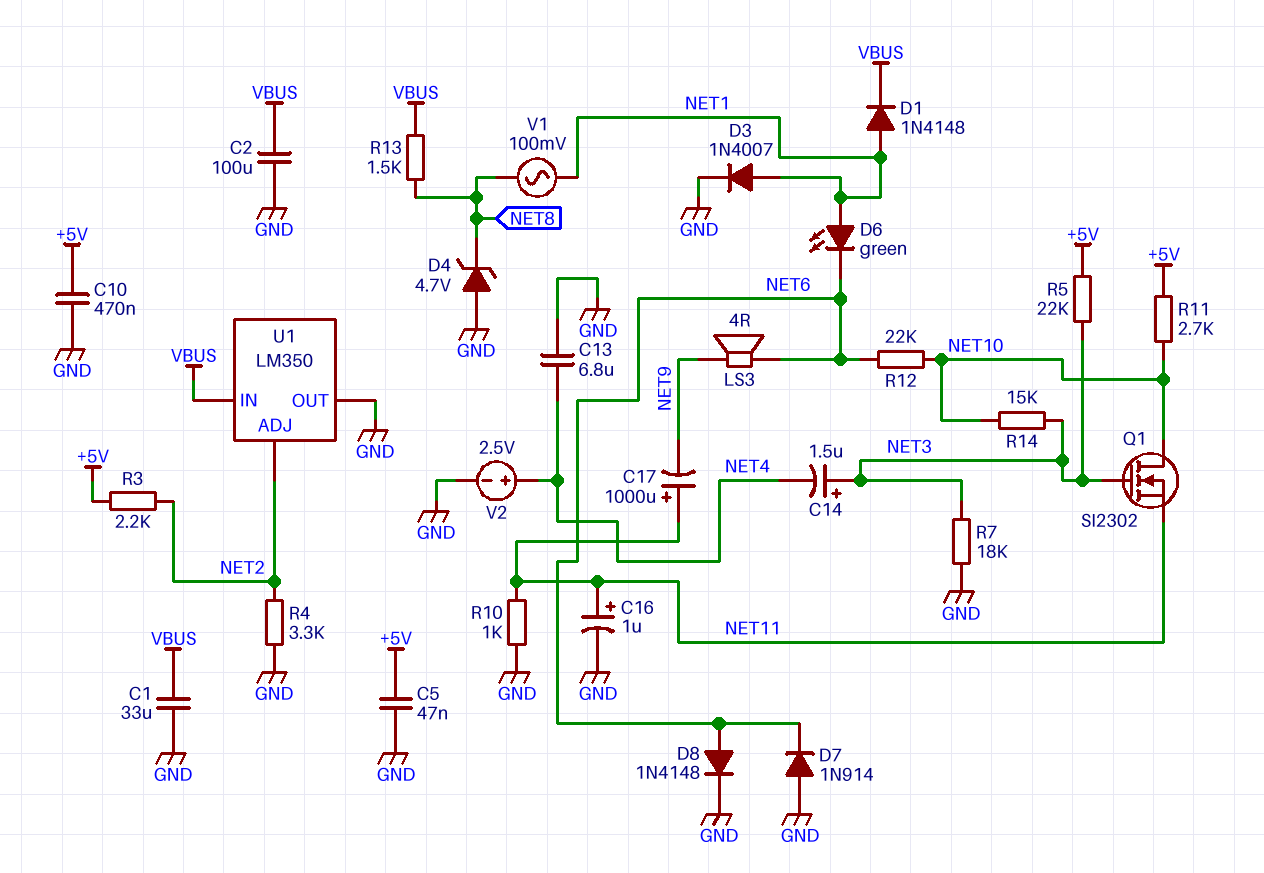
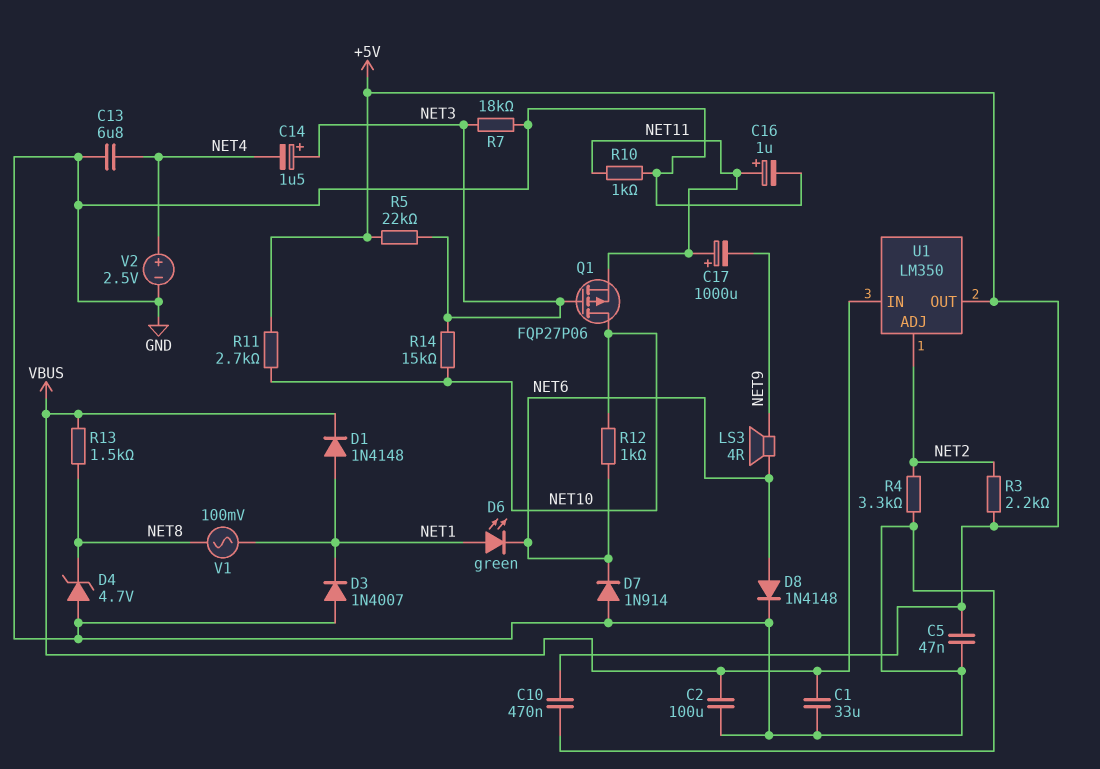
D3: diode 1N4007 (A NET1, K GND) -> diode 1N4007 (A GND, K NET1)
Q1: NMOS SI2302 (G NET3, D NET10, S NET11) -> PMOS FQP27P06 (G NET3, D NET10, S NET11)
R12: 22k (NET6, NET10) -> 1k (NET6, NET10)
U1 pin OUT: GND -> +5V

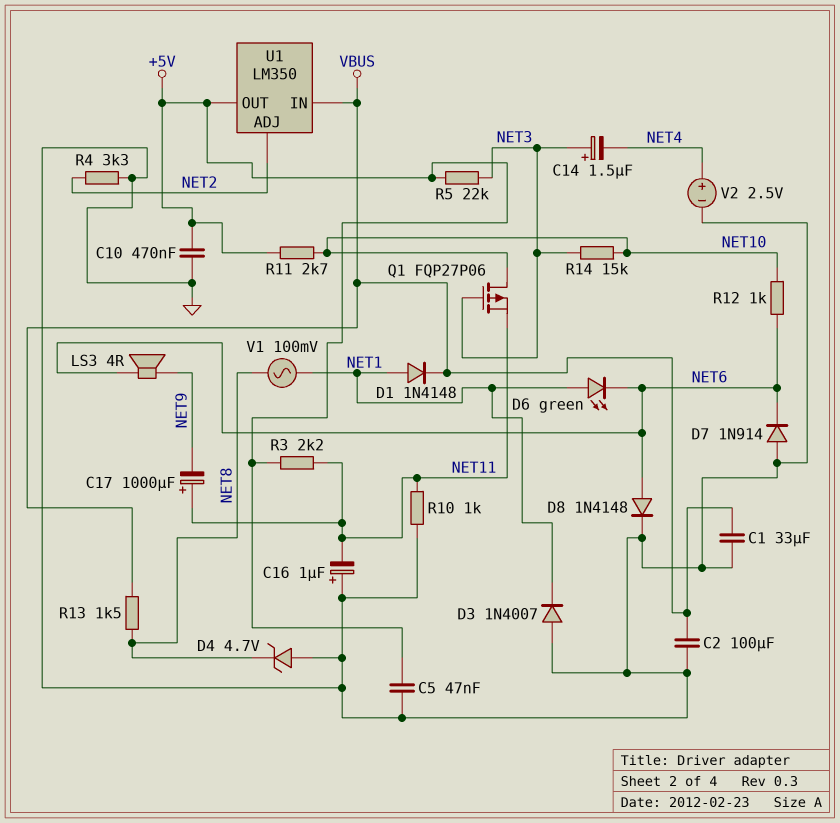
C13: 6.8uF (GND, NET4) -> none
C16: 1uF (plus NET11, minus GND) -> 1uF (plus GND, minus NET11)
R3: 2.2k (+5V, NET2) -> 2.2k (+5V, NET11)
R7: 18k (GND, NET3) -> none

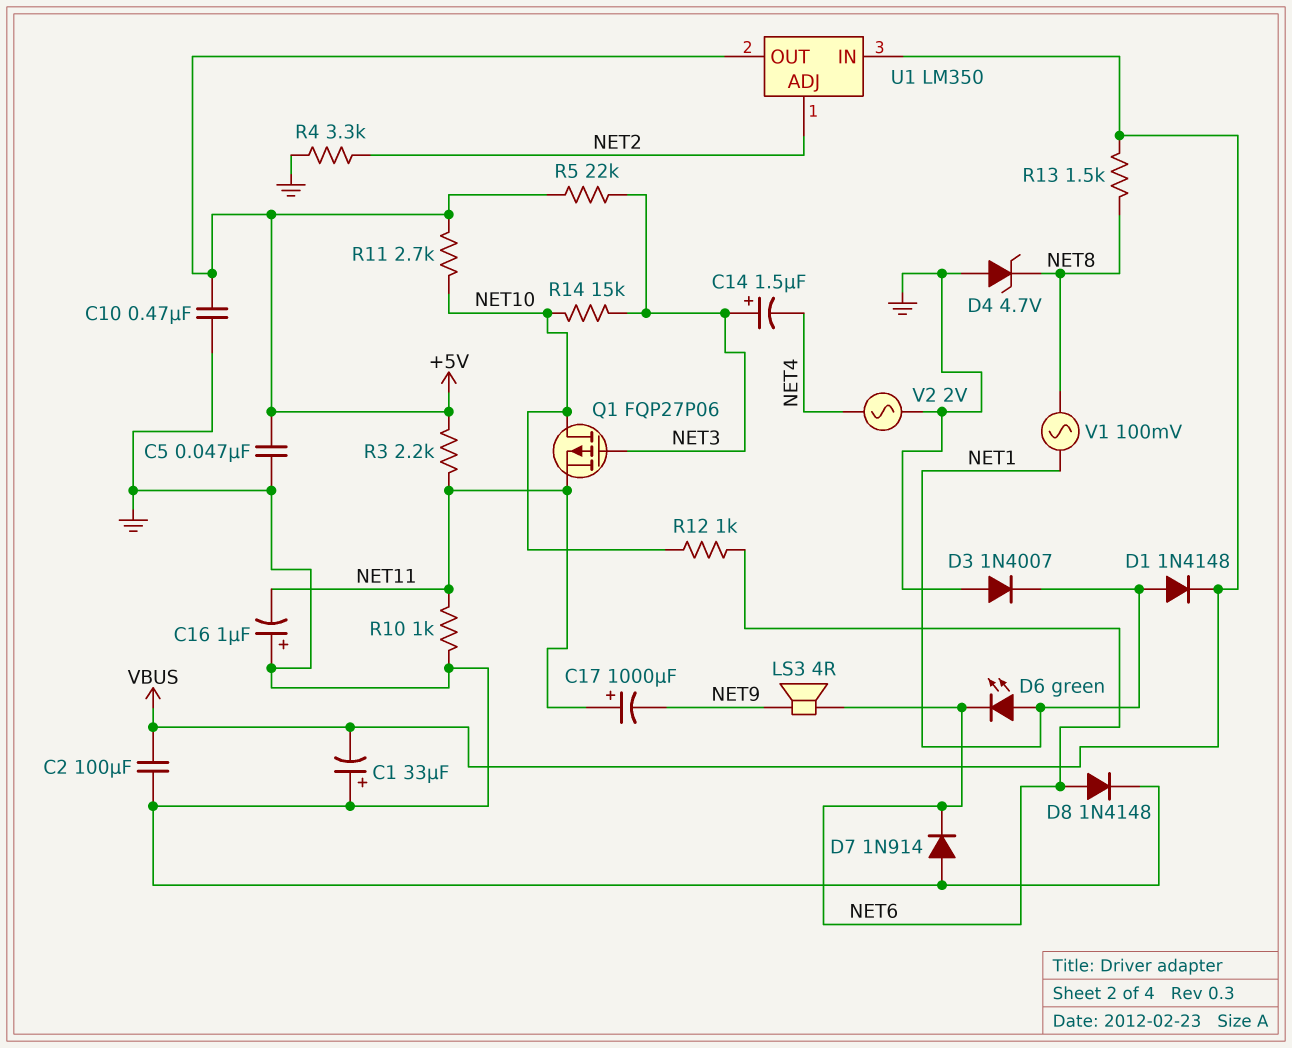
C1: 33uF (GND, VBUS) -> 33uF (plus GND, minus VBUS)
V2: 2.5V (plus NET4, minus GND) -> AC 2V (GND, NET4)

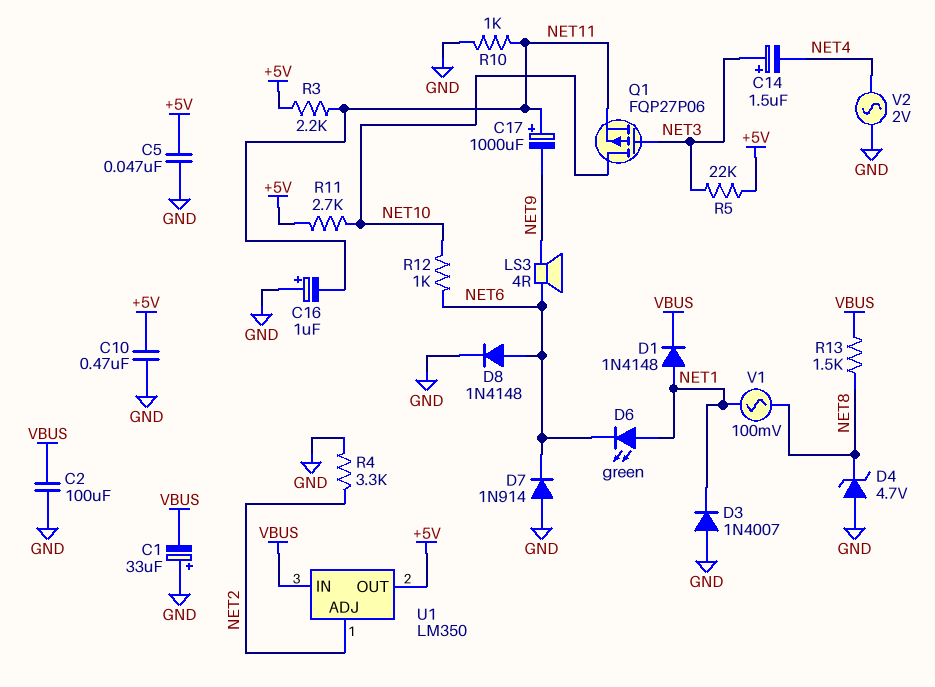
R14: 15k (NET3, NET10) -> none

